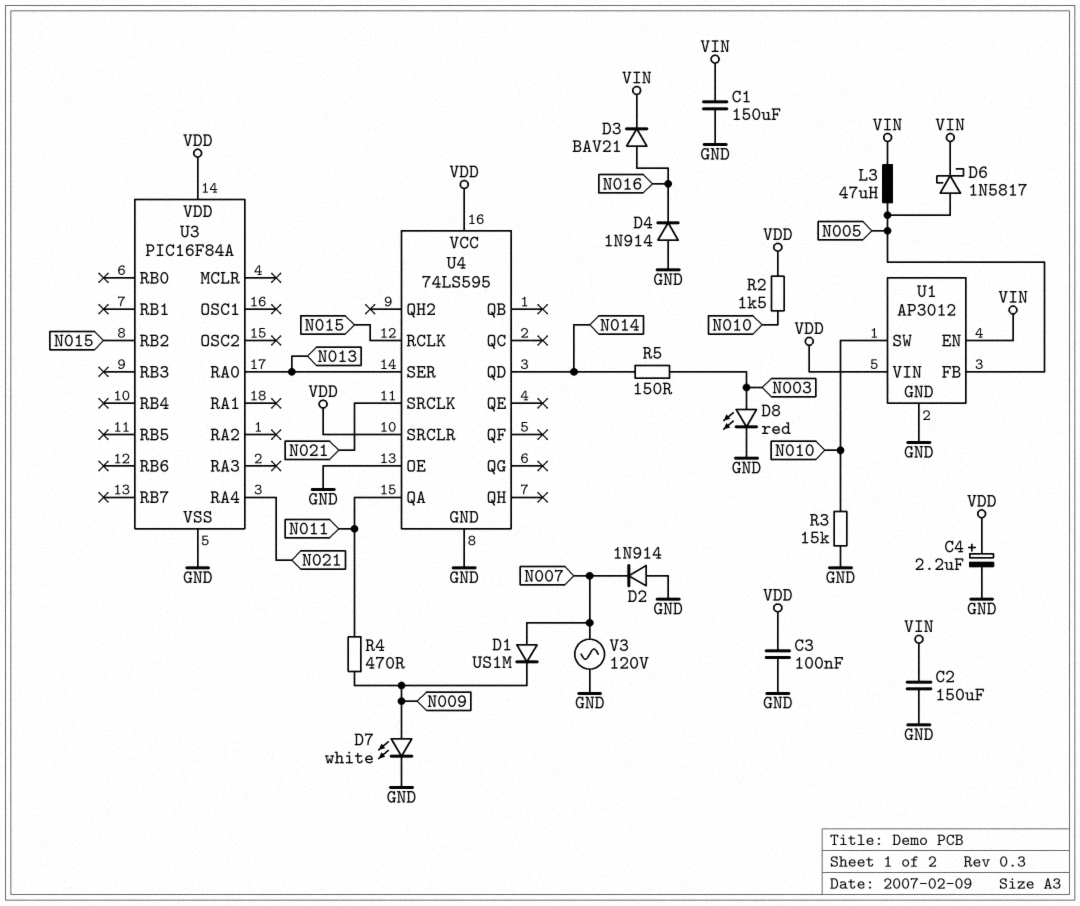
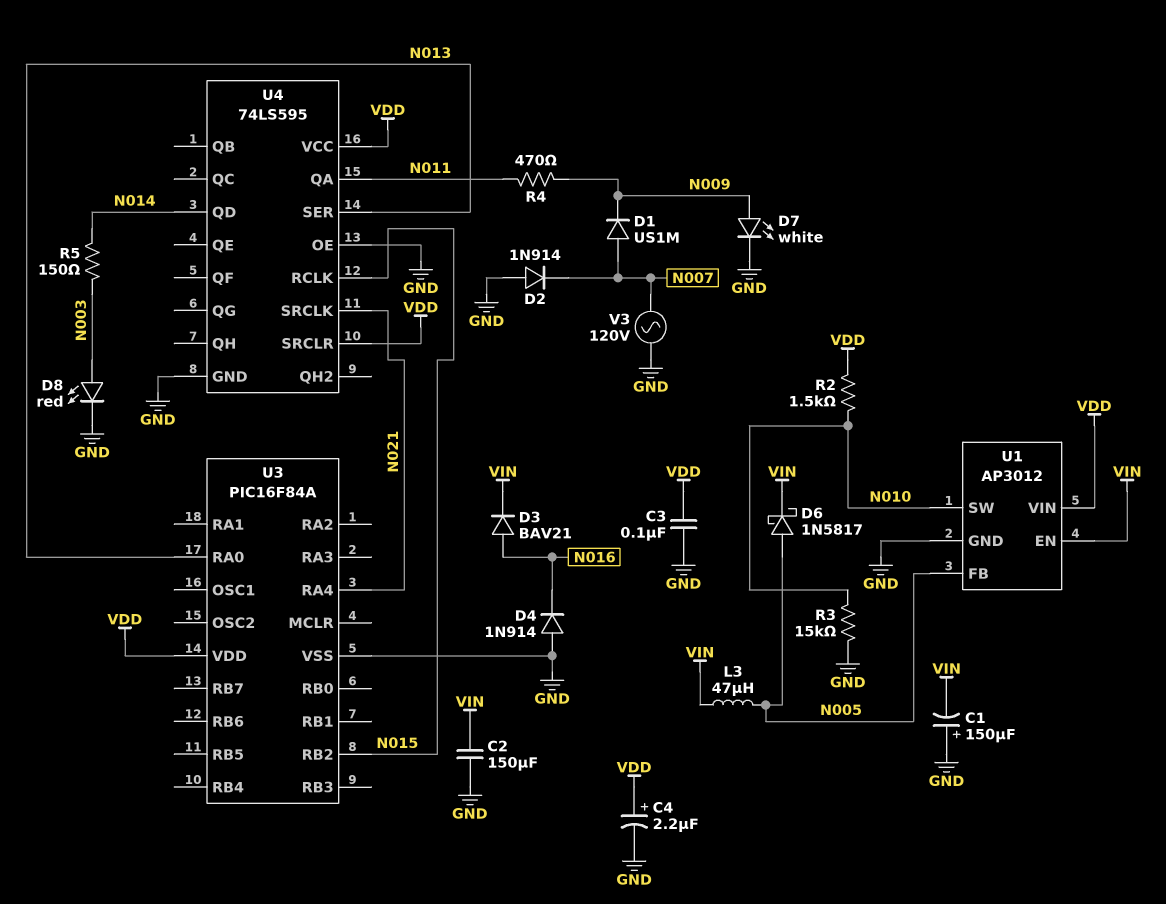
C1: 150uF (GND, VIN) -> 150uF (plus GND, minus VIN)

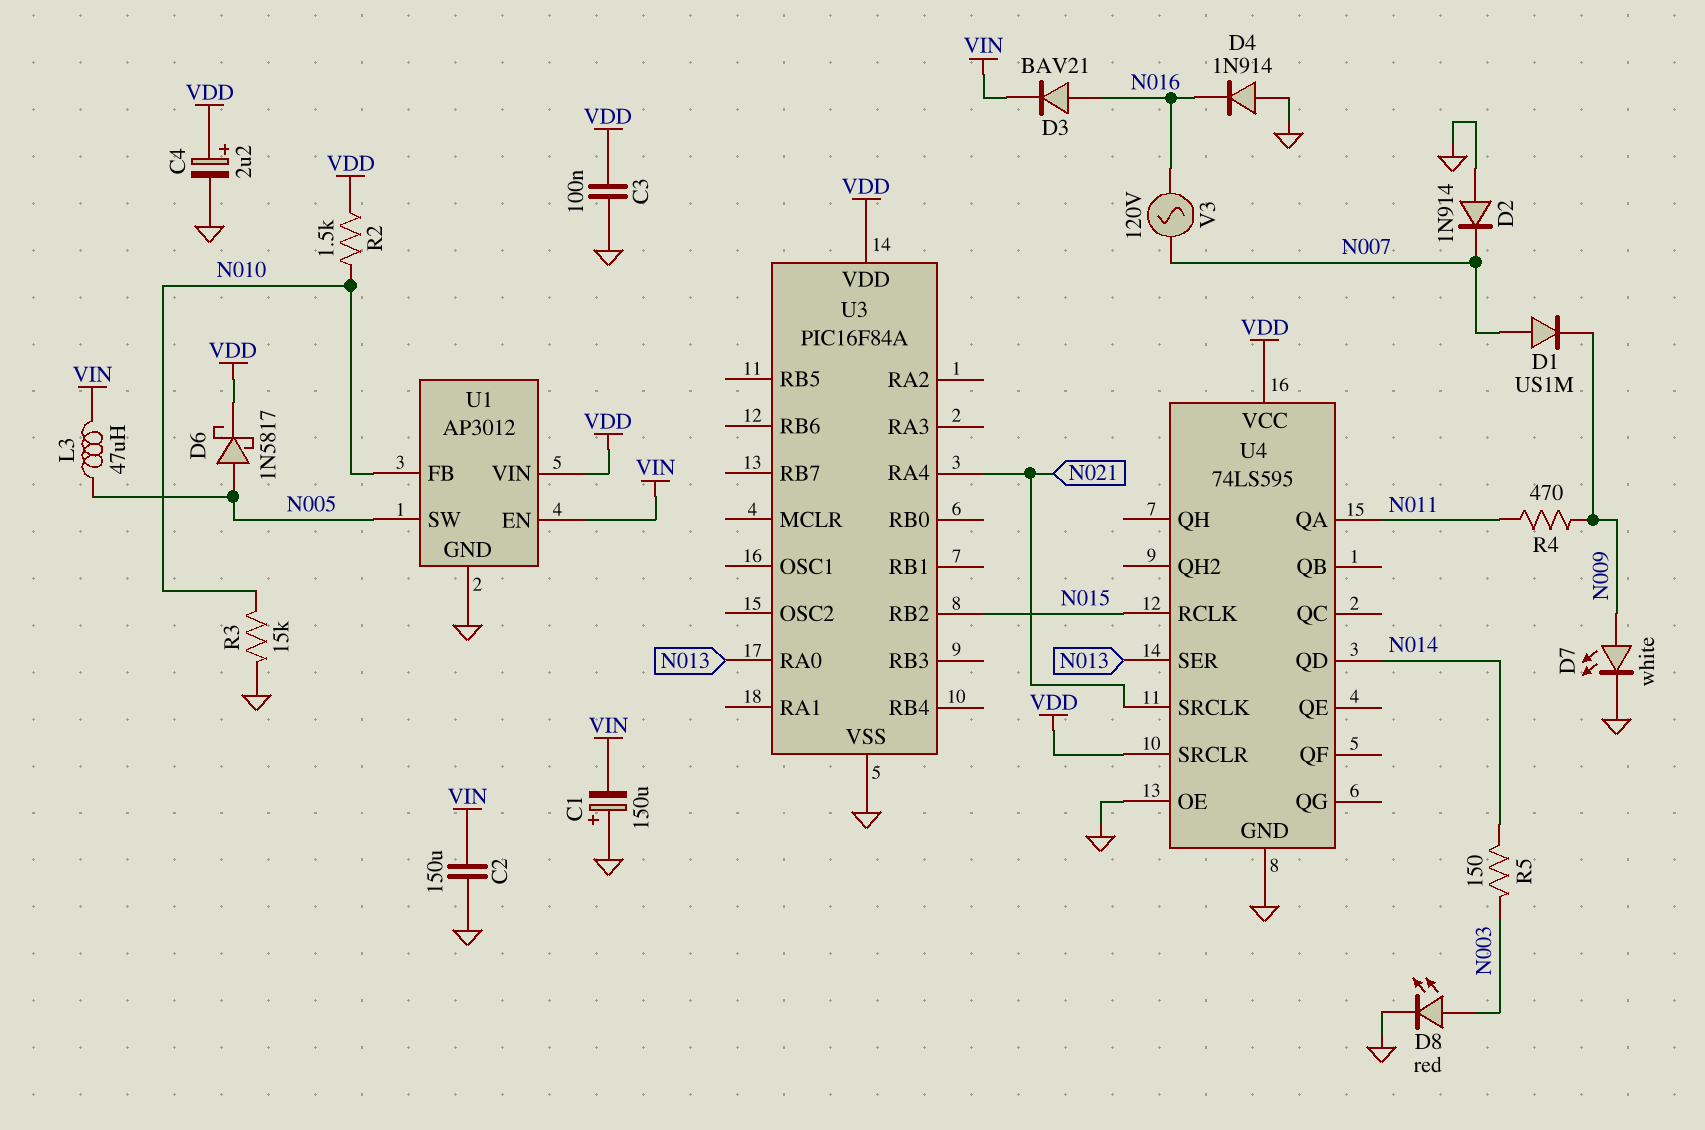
D6: schottky 1N5817 (A N005, K VIN) -> schottky 1N5817 (A N005, K VDD)
U1 pin FB: N005 -> N010
U1 pin SW: N010 -> N005
V3: AC 120V (GND, N007) -> AC 120V (N007, N016)

